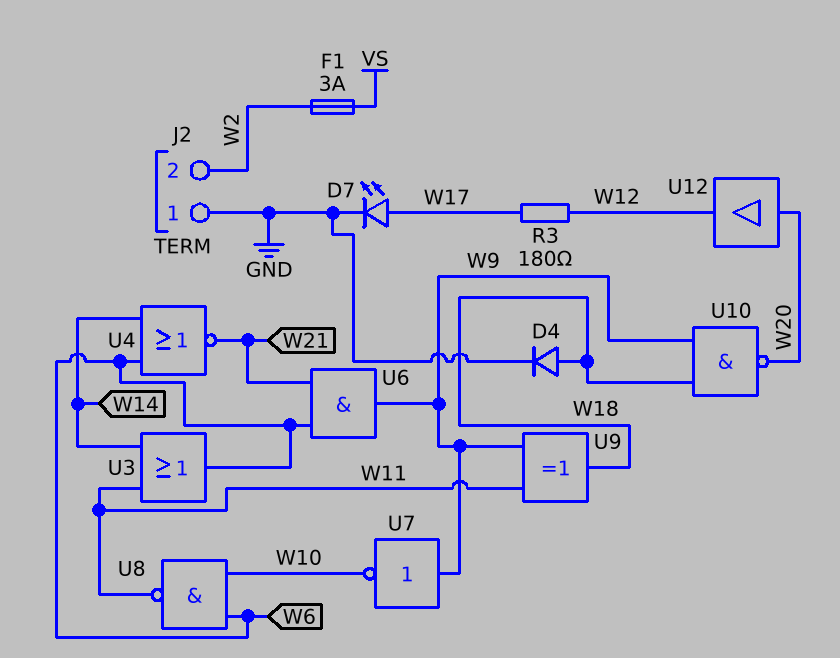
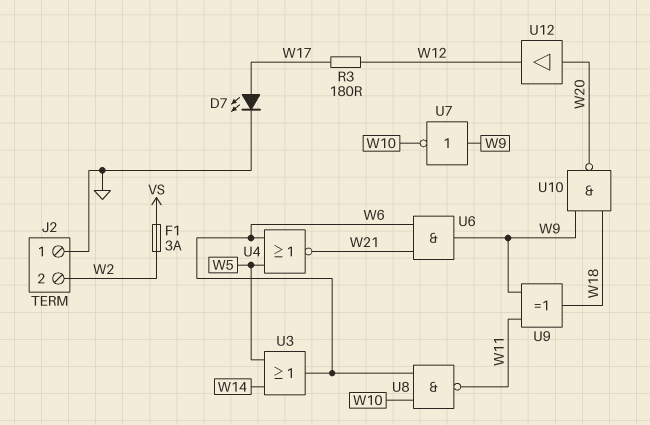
D4: diode (A W18, K GND) -> none
U3: OR (in W11, in W14, out W6) -> OR (in W5, in W14, out W6)
U4: NOR (in W6, in W14, out W21) -> NOR (in W5, in W6, out W21)

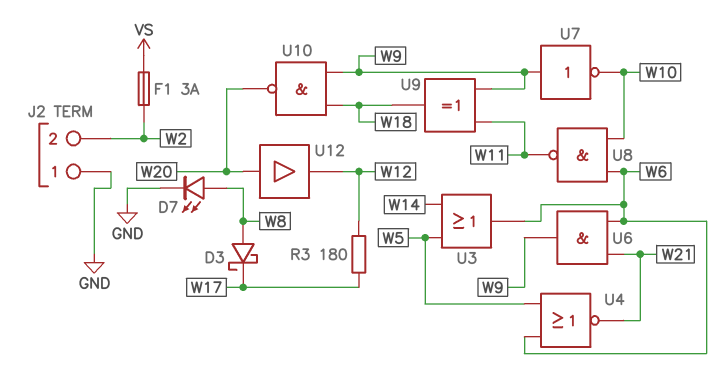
D3: none -> schottky (A W8, K W17)
D7: LED (A W17, K GND) -> LED (A W8, K GND)

